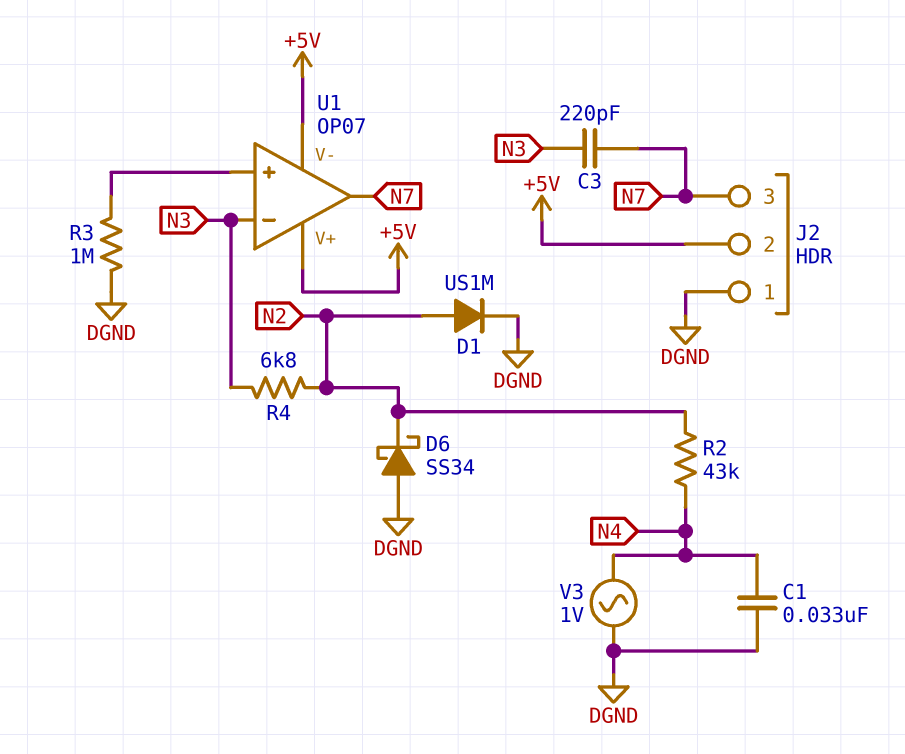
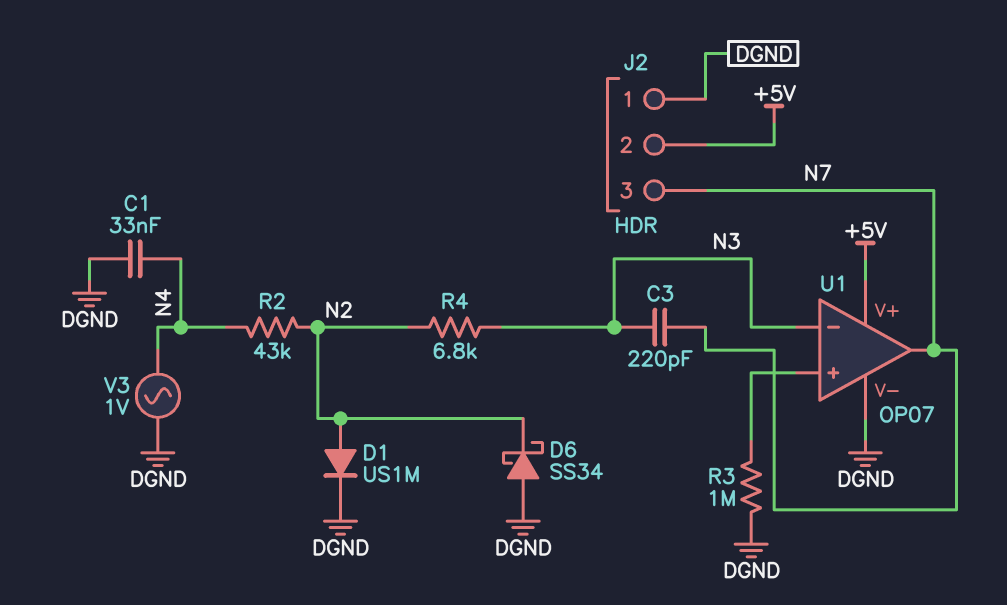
U1 pin V-: +5V -> DGND

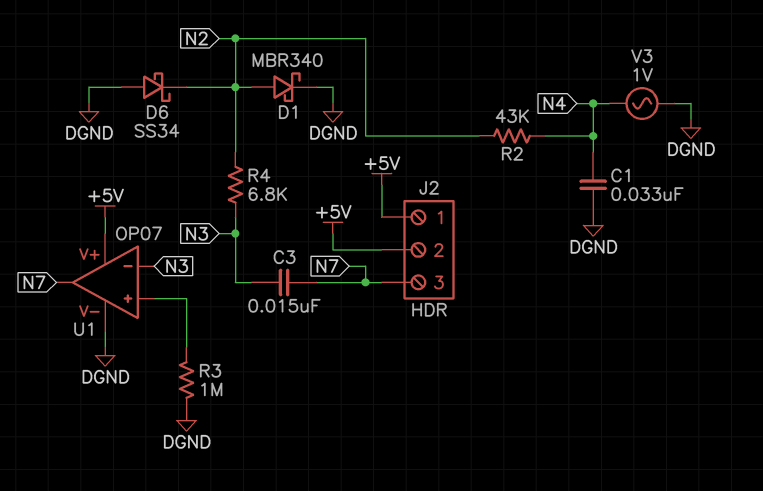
C3: 220pF (N3, N7) -> 15nF (N3, N7)
D1: diode US1M (A N2, K DGND) -> schottky MBR340 (A N2, K DGND)
J2 pin 1: DGND -> +5V

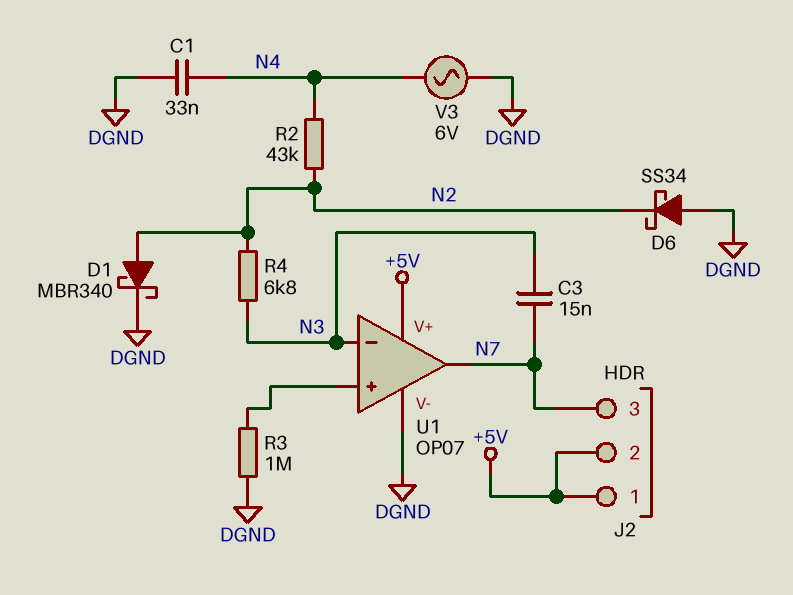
V3: AC 1V (DGND, N4) -> AC 6V (DGND, N4)

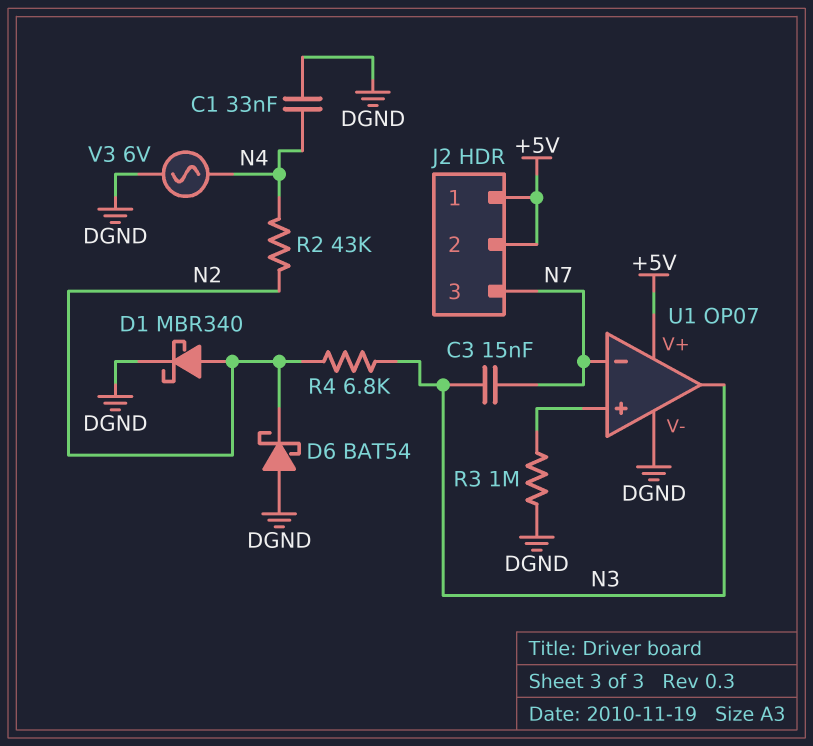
D6: schottky SS34 (A DGND, K N2) -> schottky BAT54 (A DGND, K N2)
U1 pin in-: N3 -> N7
U1 pin out: N7 -> N3

